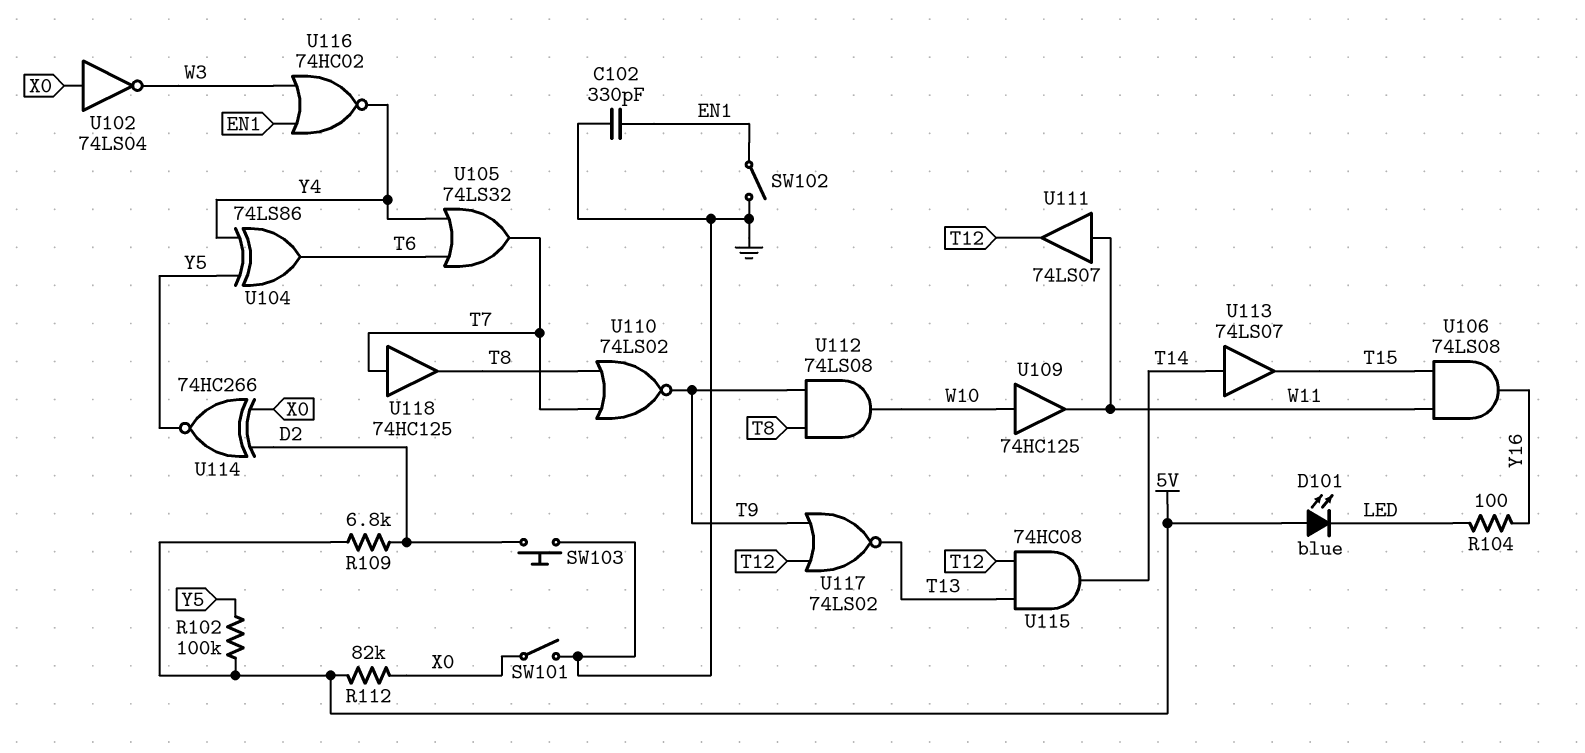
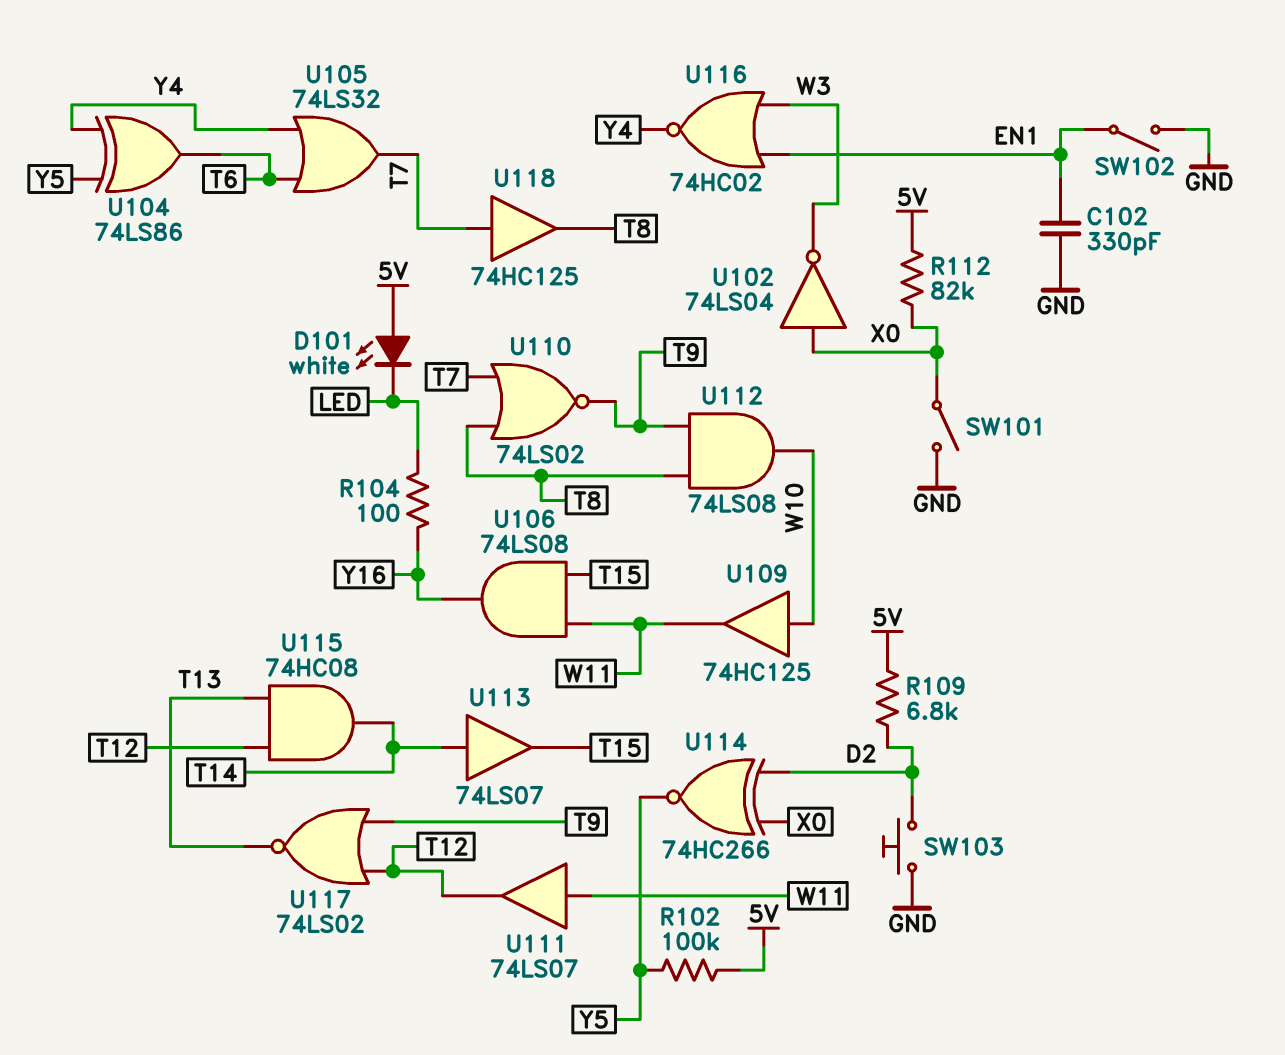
D101: LED blue (A 5V, K LED) -> LED white (A 5V, K LED)

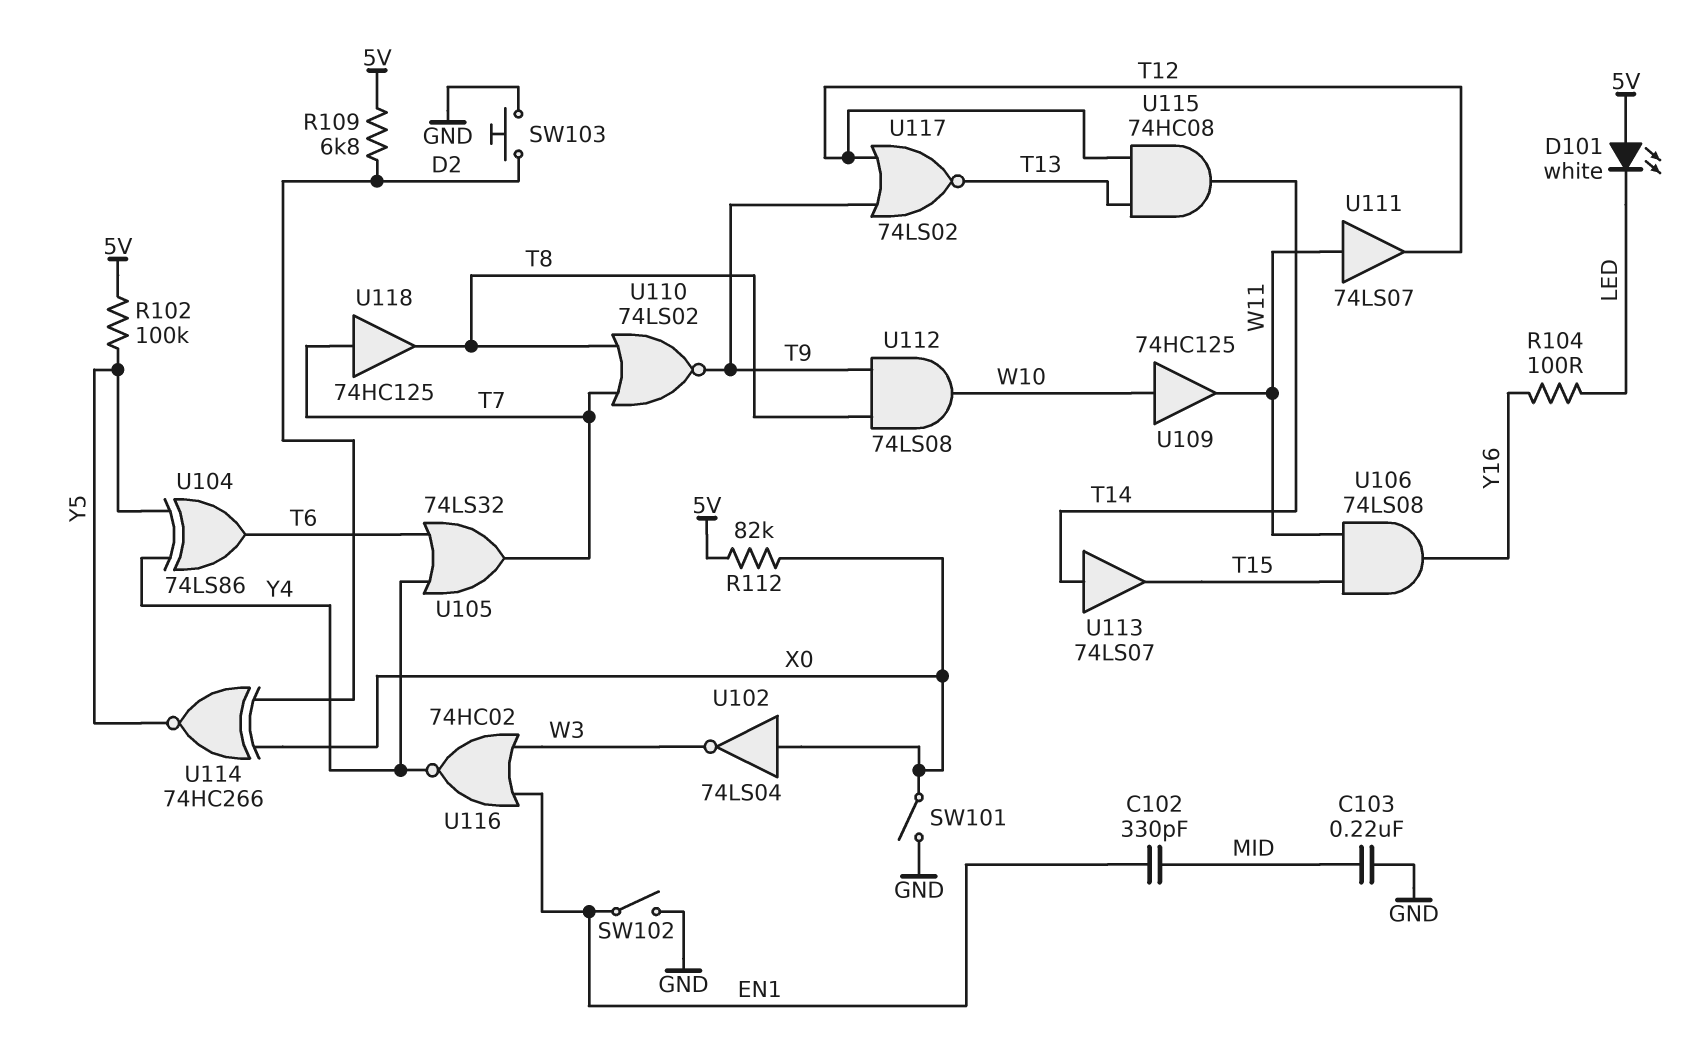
C102: 330pF (EN1, GND) -> 330pF (EN1, MID)
C103: none -> 220nF (GND, MID)

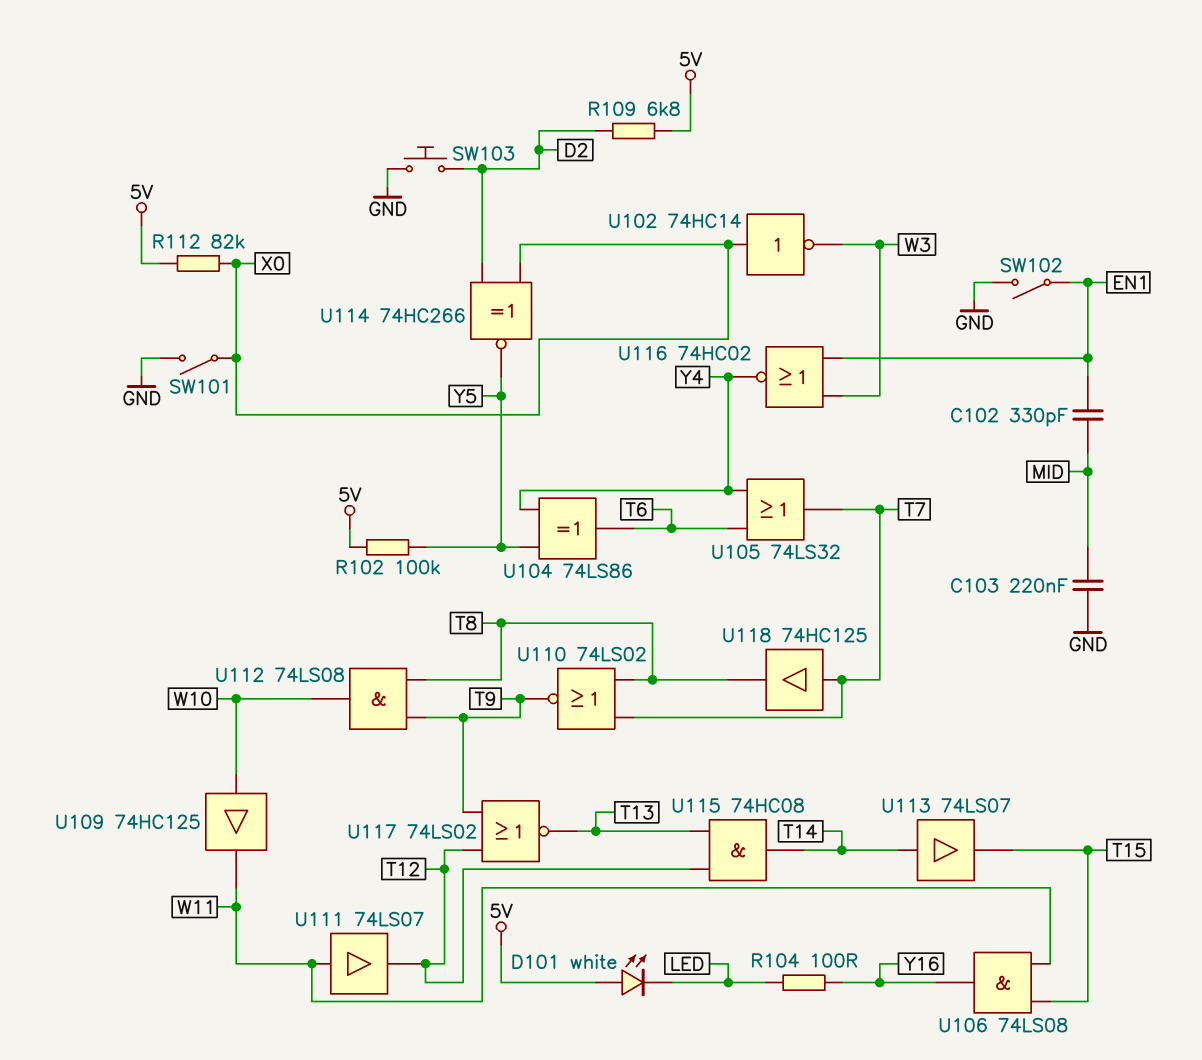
U102: NOT 74LS04 (in X0, out W3) -> NOT 74HC14 (in X0, out W3)

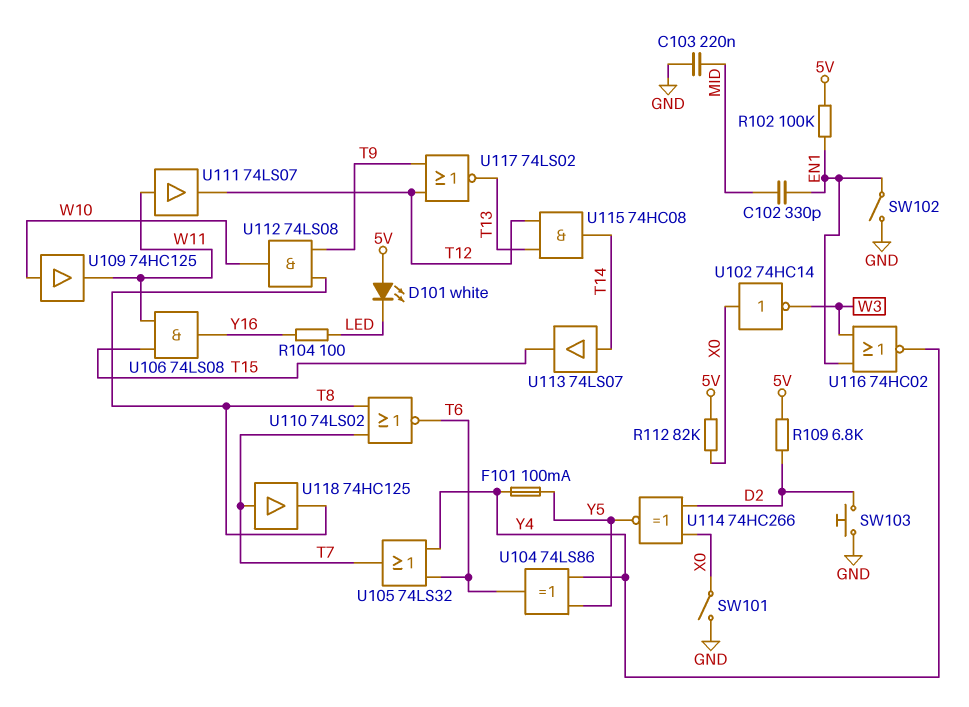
F101: none -> 100mA (Y4, Y5)
R102: 100k (5V, Y5) -> 100k (5V, EN1)
U110: NOR 74LS02 (in T7, in T8, out T9) -> NOR 74LS02 (in T7, in T8, out T6)

